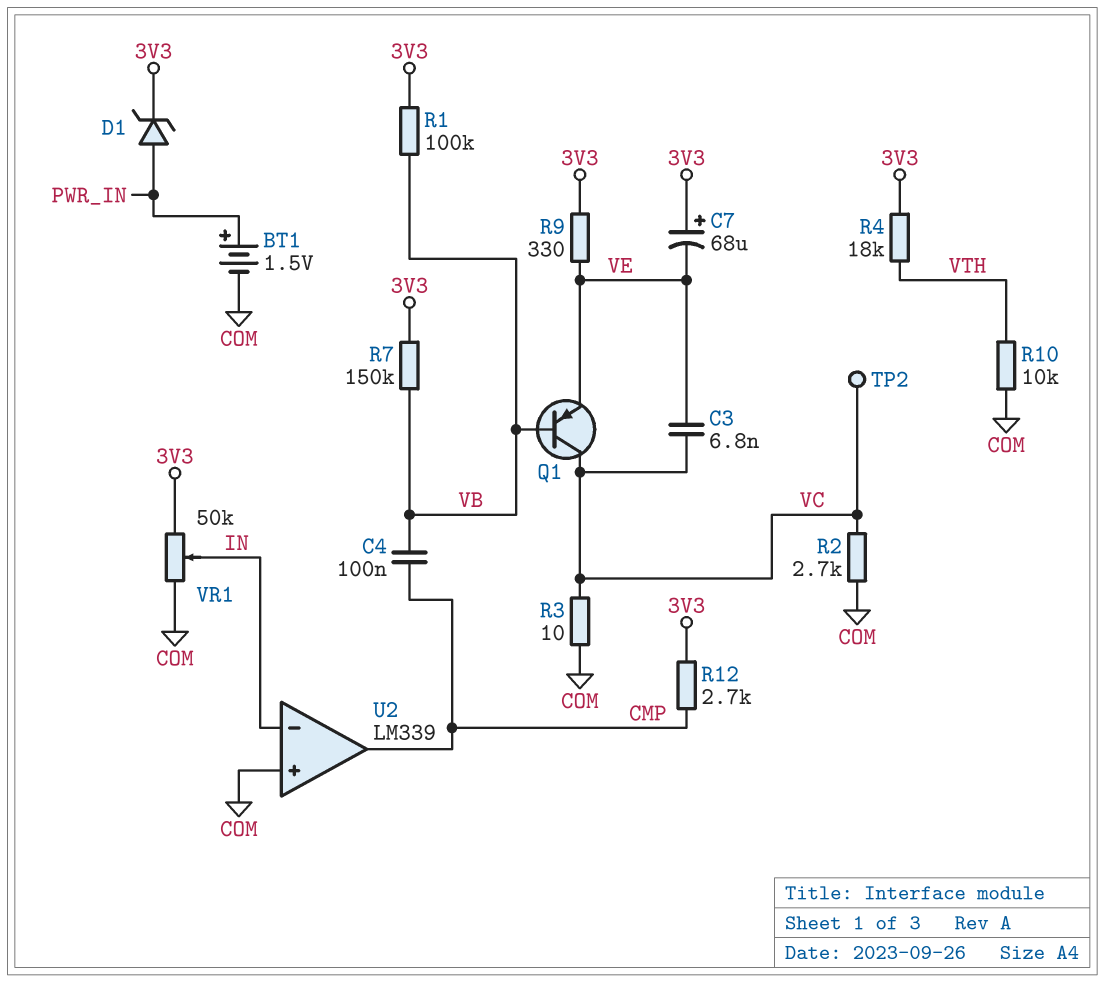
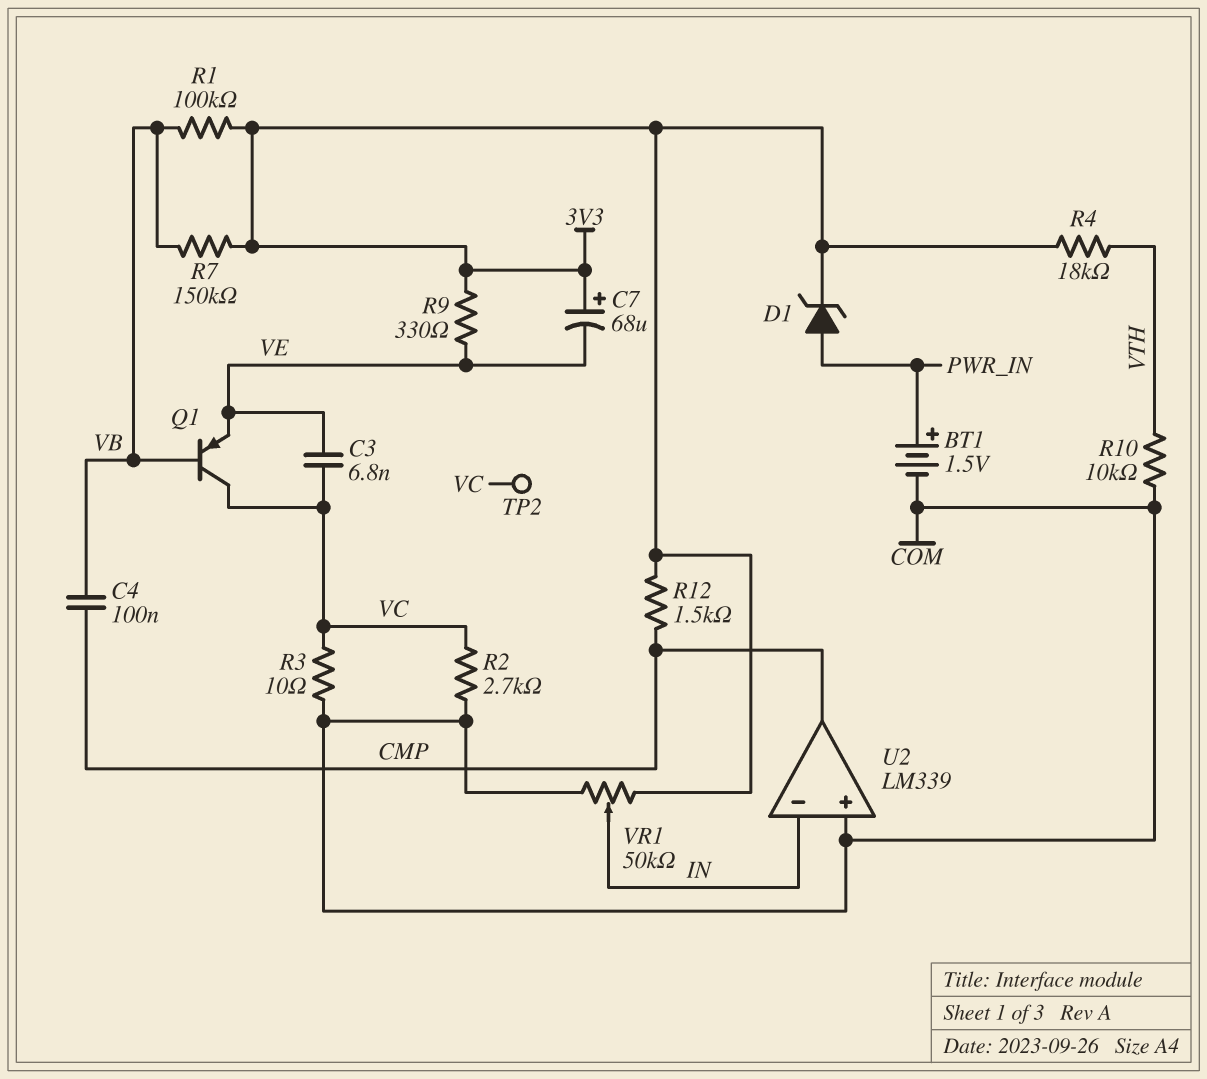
R12: 2.7k (3V3, CMP) -> 1.5k (3V3, CMP)

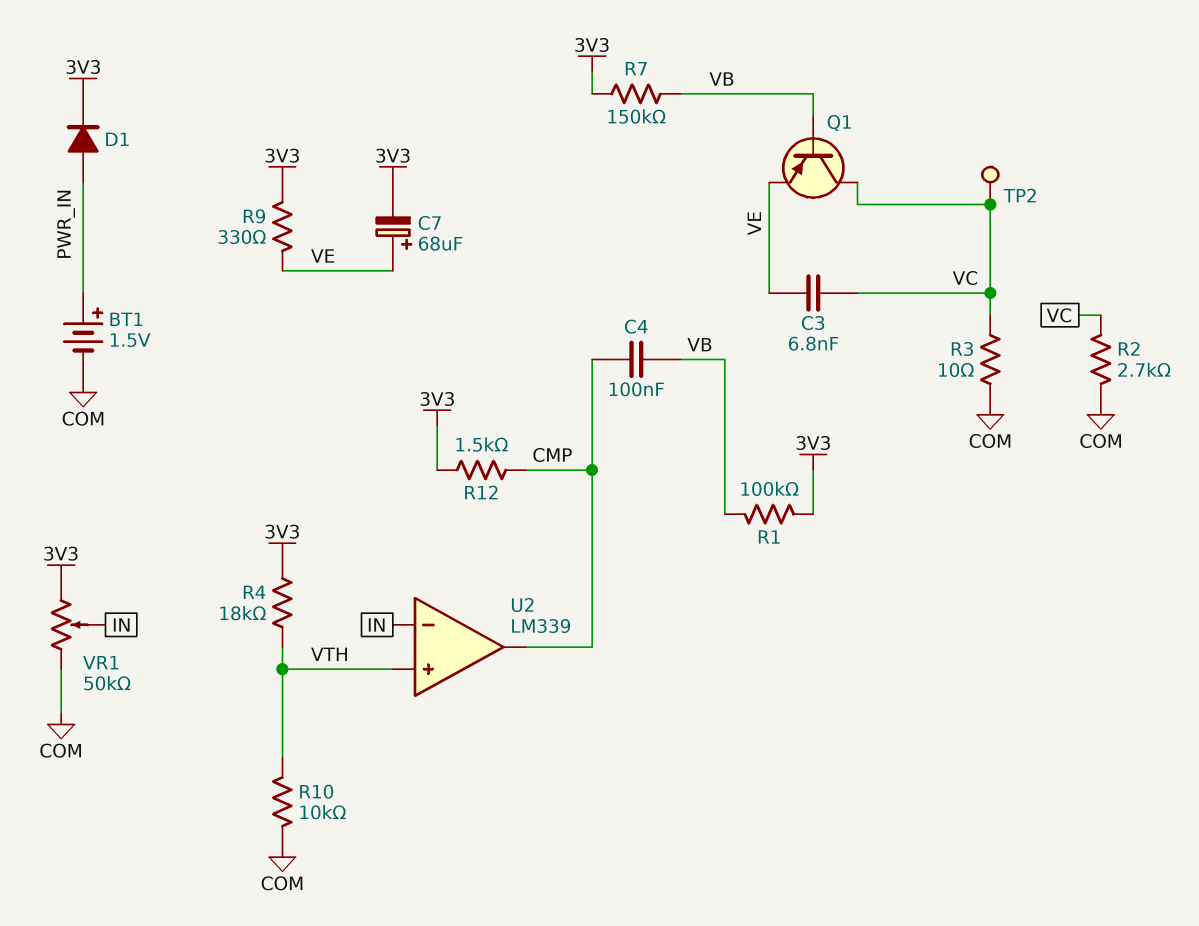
C7: 68uF (plus 3V3, minus VE) -> 68uF (plus VE, minus 3V3)
D1: zener (A PWR_IN, K 3V3) -> diode (A PWR_IN, K 3V3)
U2 pin in+: COM -> VTH

